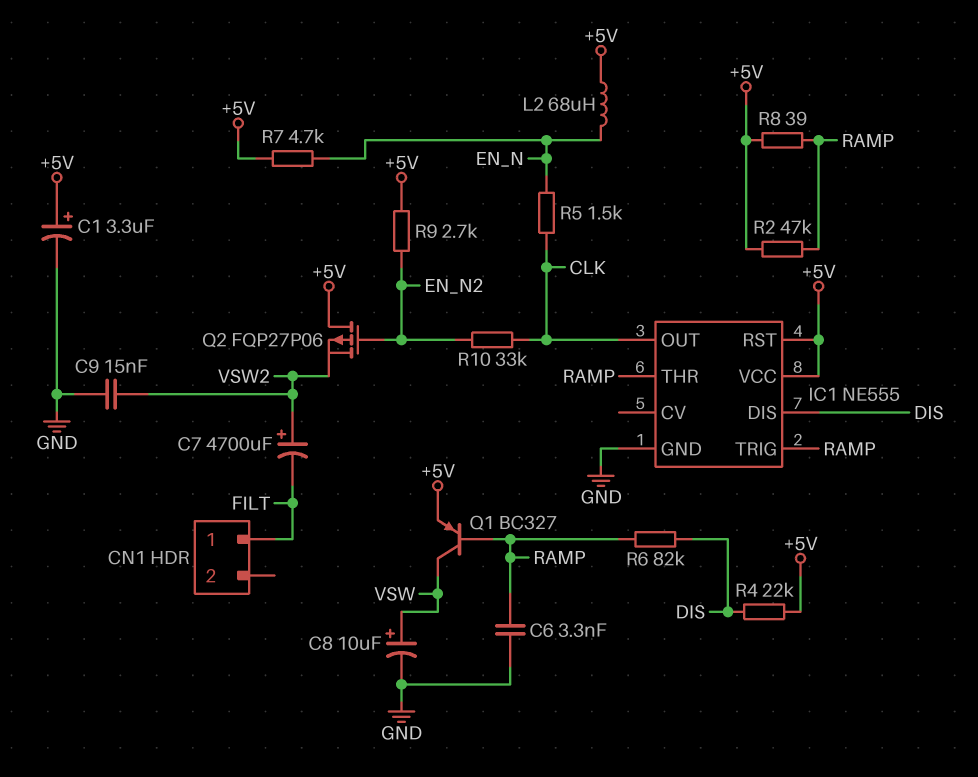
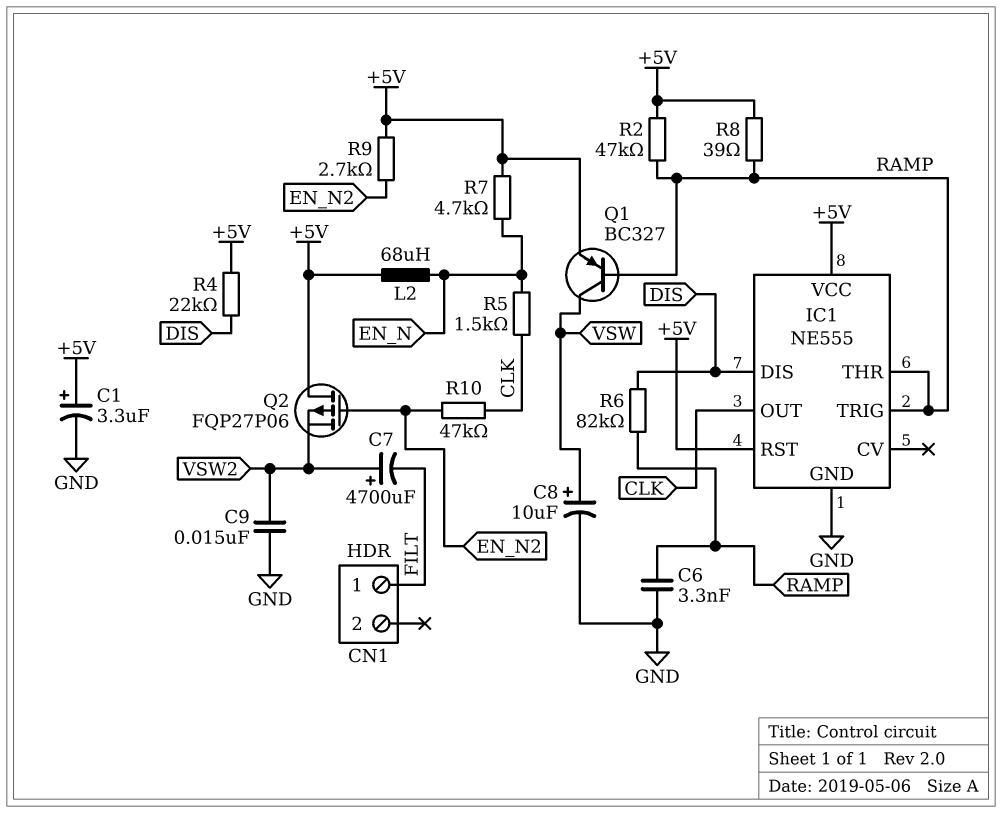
R10: 33k (CLK, EN_N2) -> 47k (CLK, EN_N2)

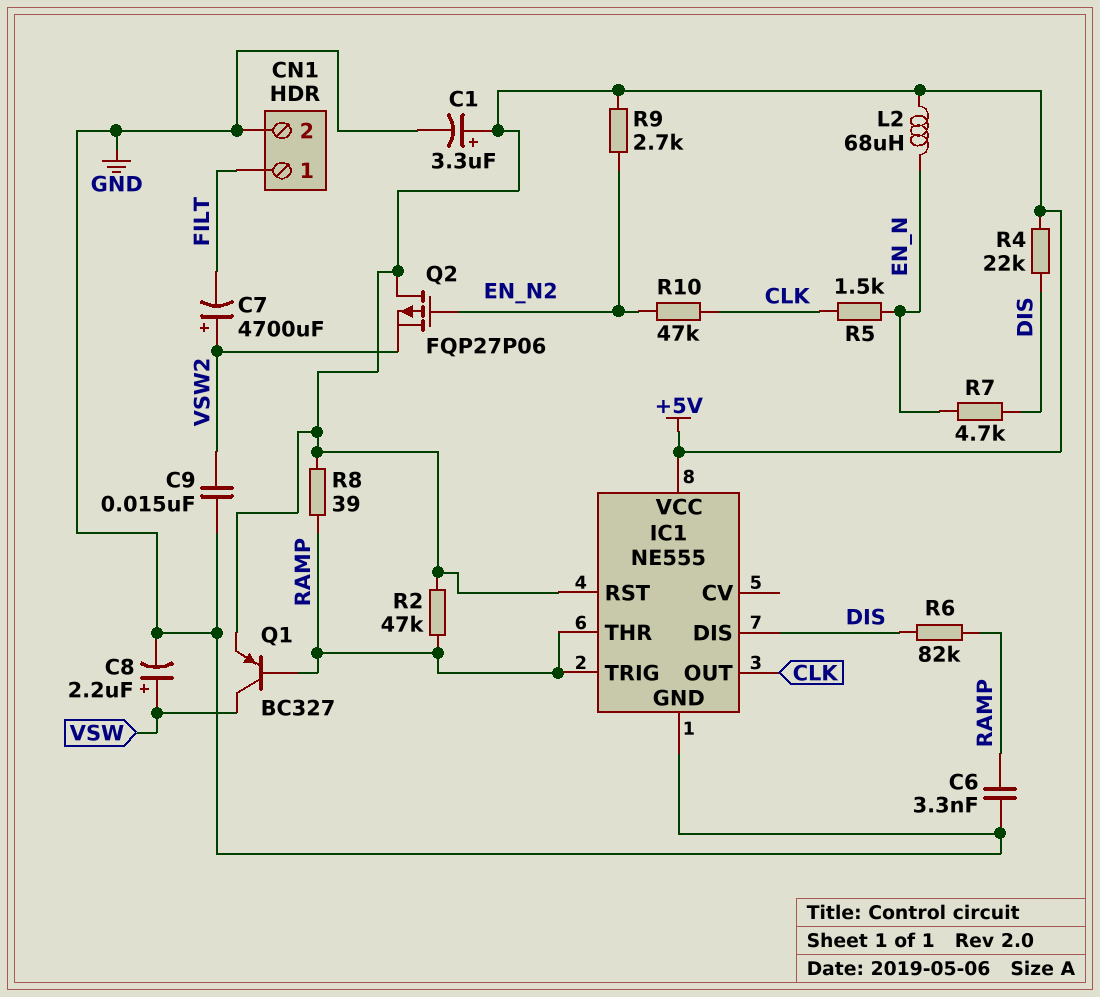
C8: 10uF (plus VSW, minus GND) -> 2.2uF (plus VSW, minus GND)
CN1 pin 2: none -> GND
R7: 4.7k (+5V, EN_N) -> 4.7k (DIS, EN_N)

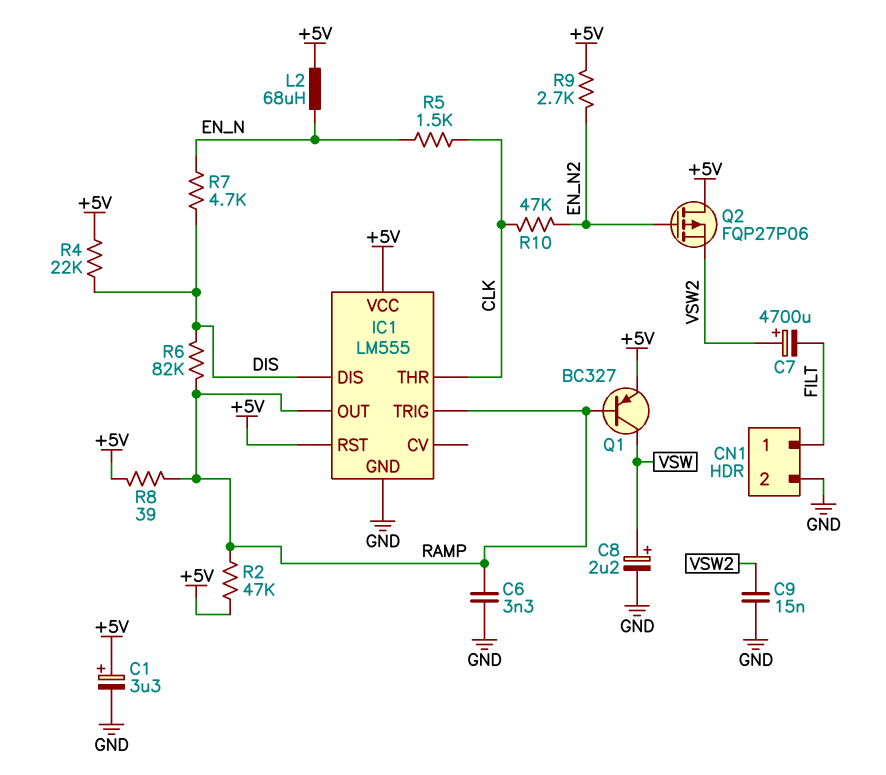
IC1: NE555 -> LM555
IC1 pin OUT: CLK -> RAMP
IC1 pin THR: RAMP -> CLK

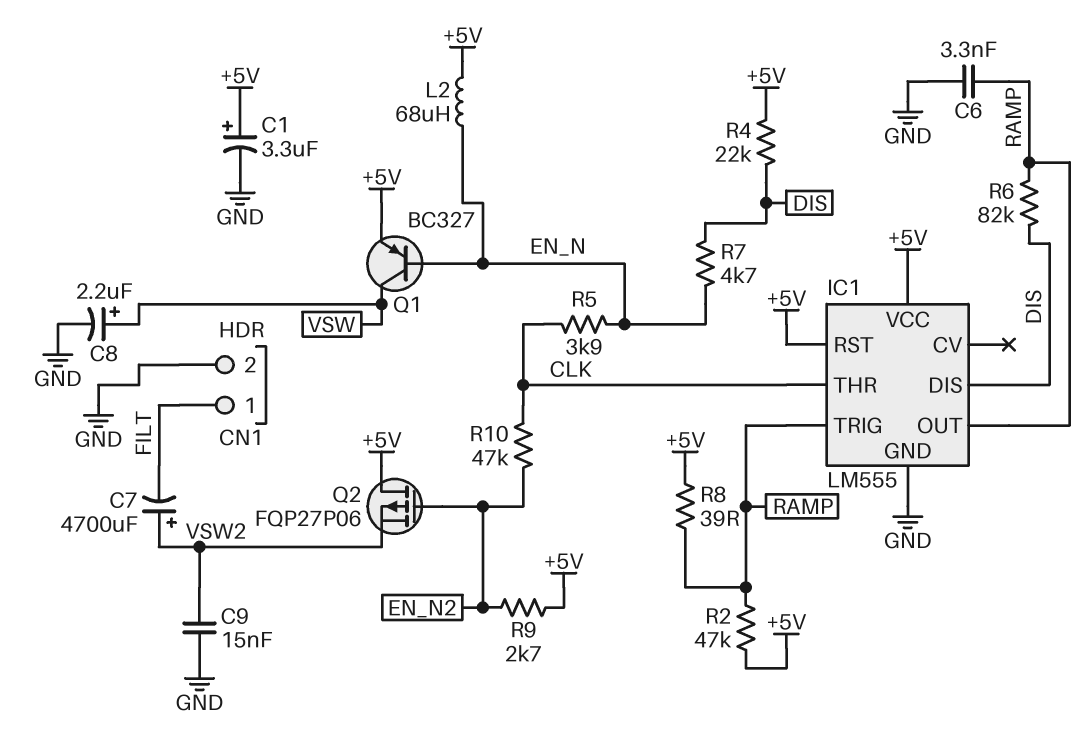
Q1: PNP BC327 (B RAMP, C VSW, E +5V) -> PNP BC327 (B EN_N, C VSW, E +5V)
R5: 1.5k (CLK, EN_N) -> 3.9k (CLK, EN_N)

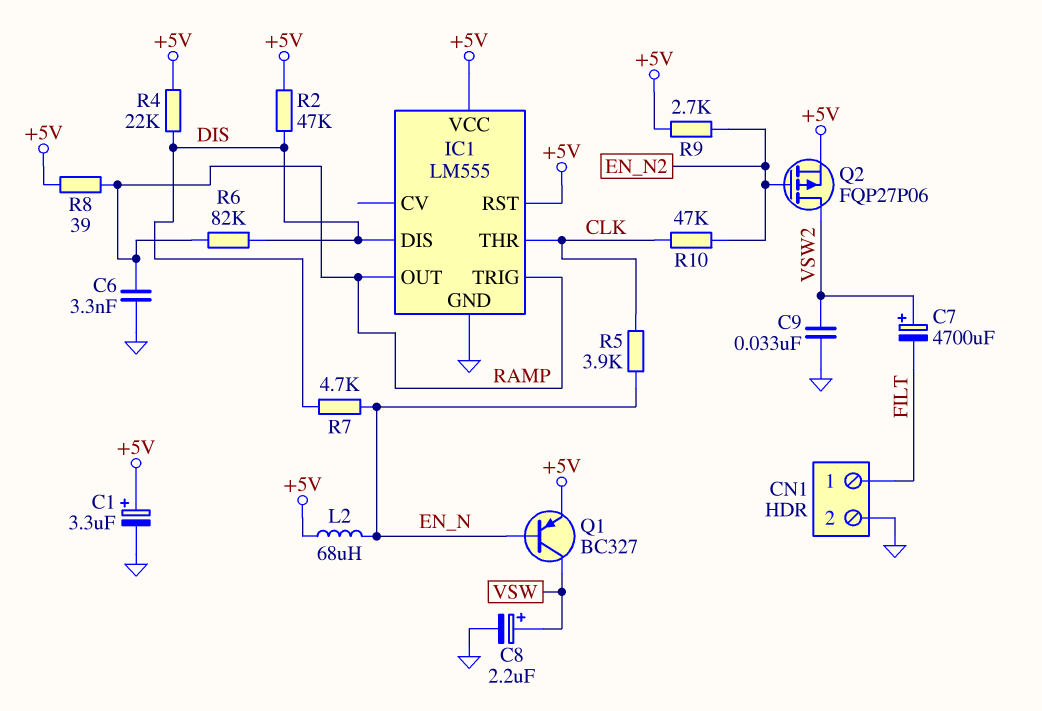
C9: 15nF (GND, VSW2) -> 33nF (GND, VSW2)
Q2: PMOS FQP27P06 (G EN_N2, D +5V, S VSW2) -> PMOS FQP27P06 (G EN_N2, D VSW2, S +5V)
R2: 47k (+5V, RAMP) -> 47k (+5V, DIS)

